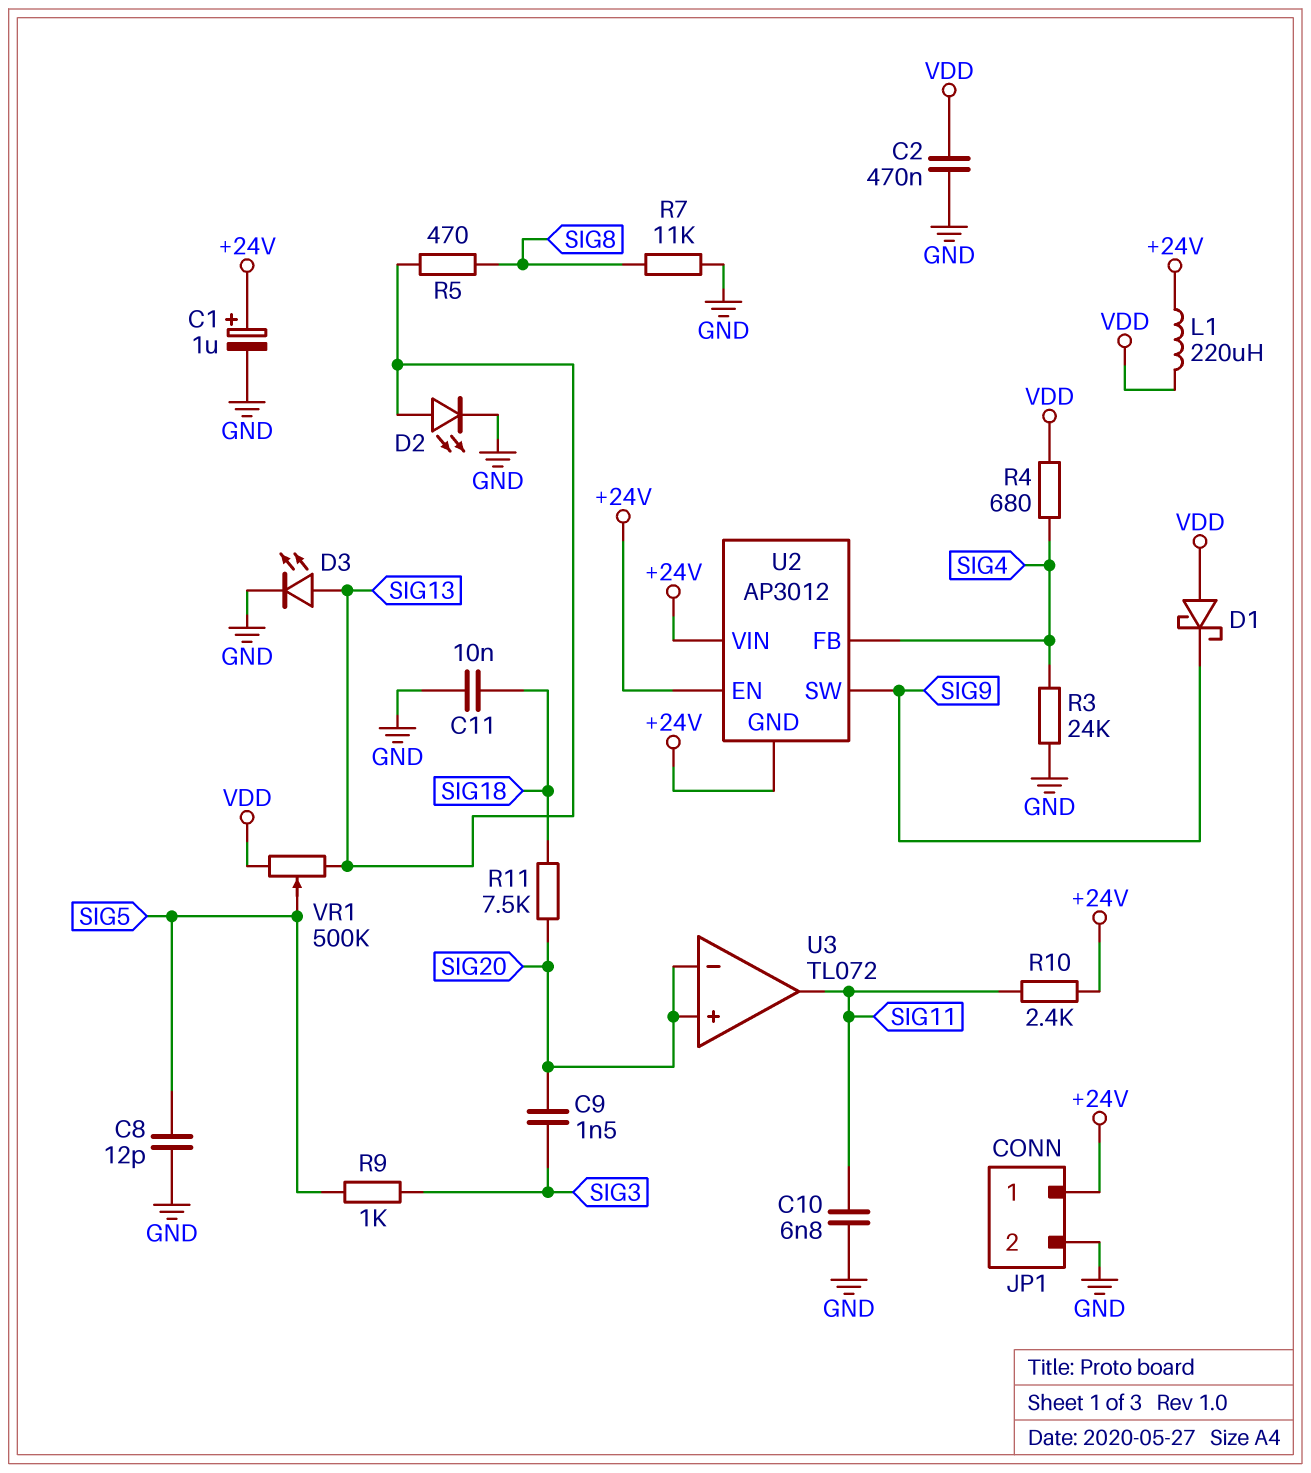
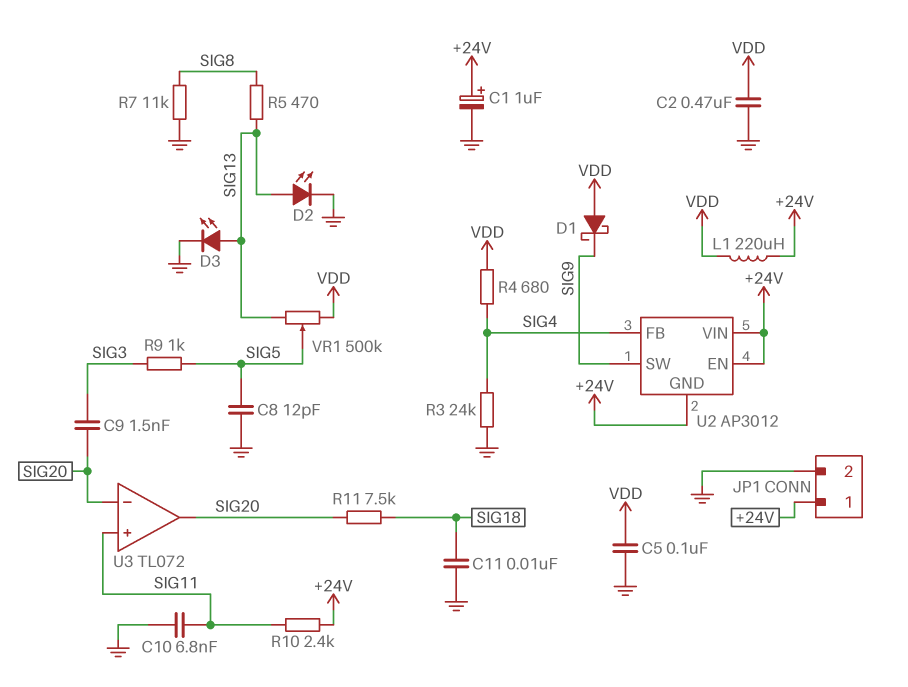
C5: none -> 100nF (GND, VDD)
U3 pin in+: SIG20 -> SIG11
U3 pin out: SIG11 -> SIG20

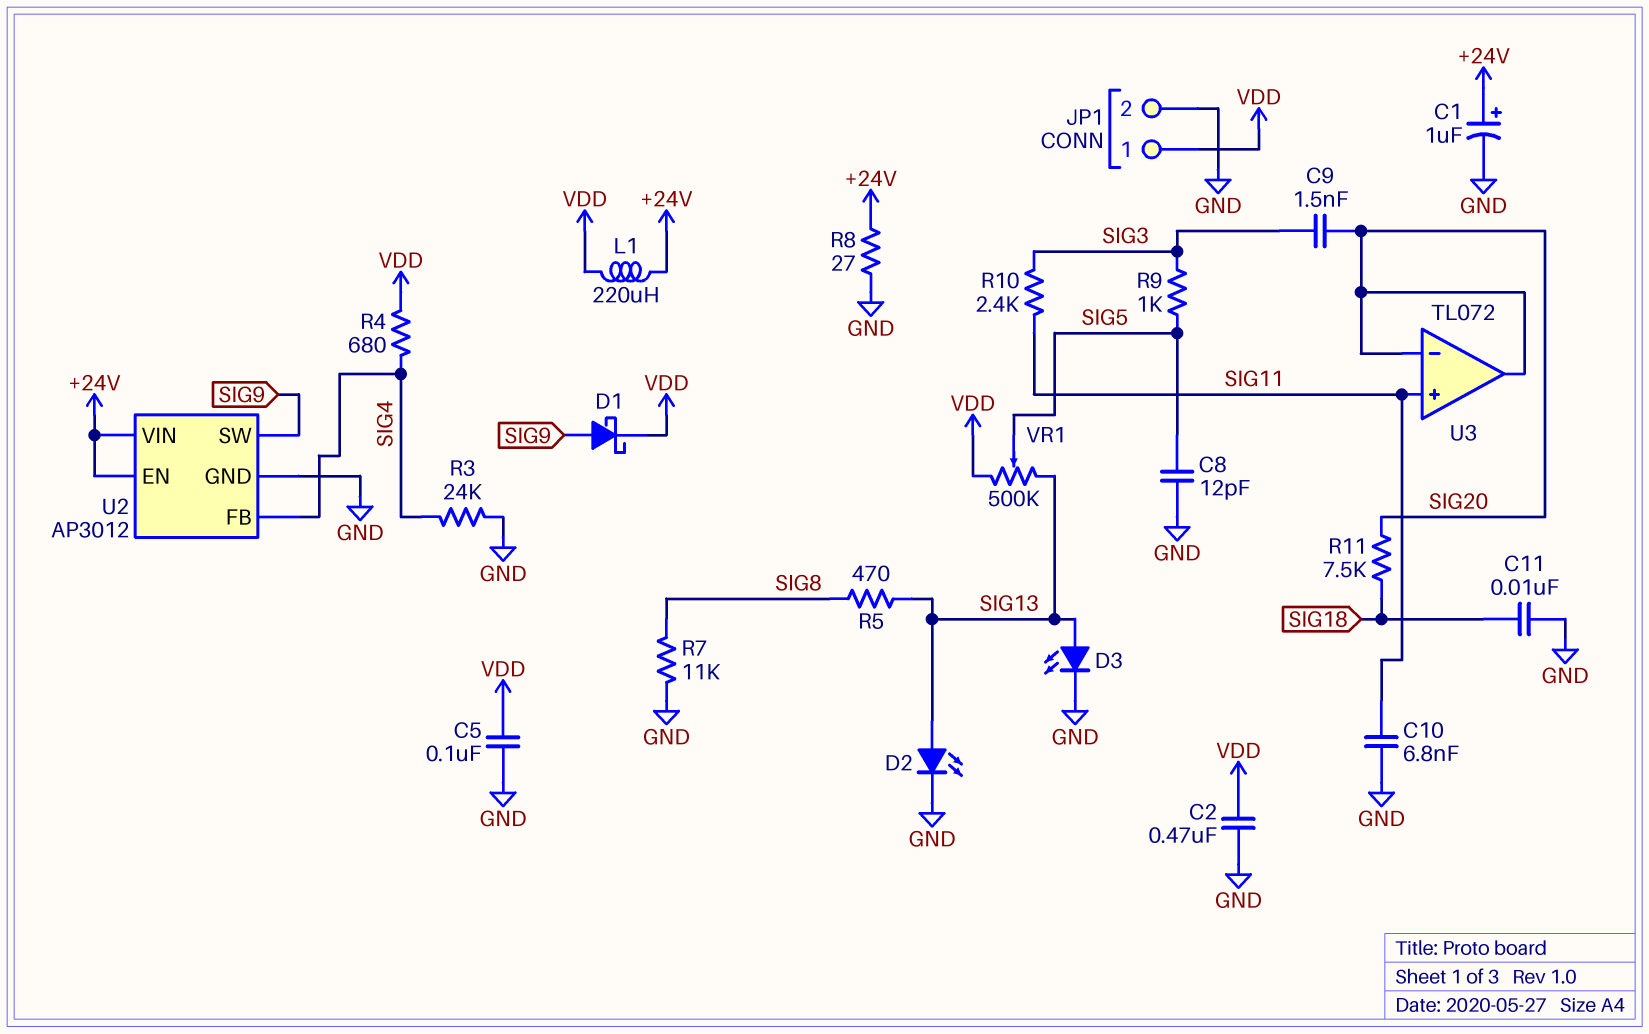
D1: schottky (A VDD, K SIG9) -> schottky (A SIG9, K VDD)
JP1 pin 1: +24V -> VDD
R8: none -> 27 (+24V, GND)
R10: 2.4k (+24V, SIG11) -> 2.4k (SIG3, SIG11)
U2 pin GND: +24V -> GND

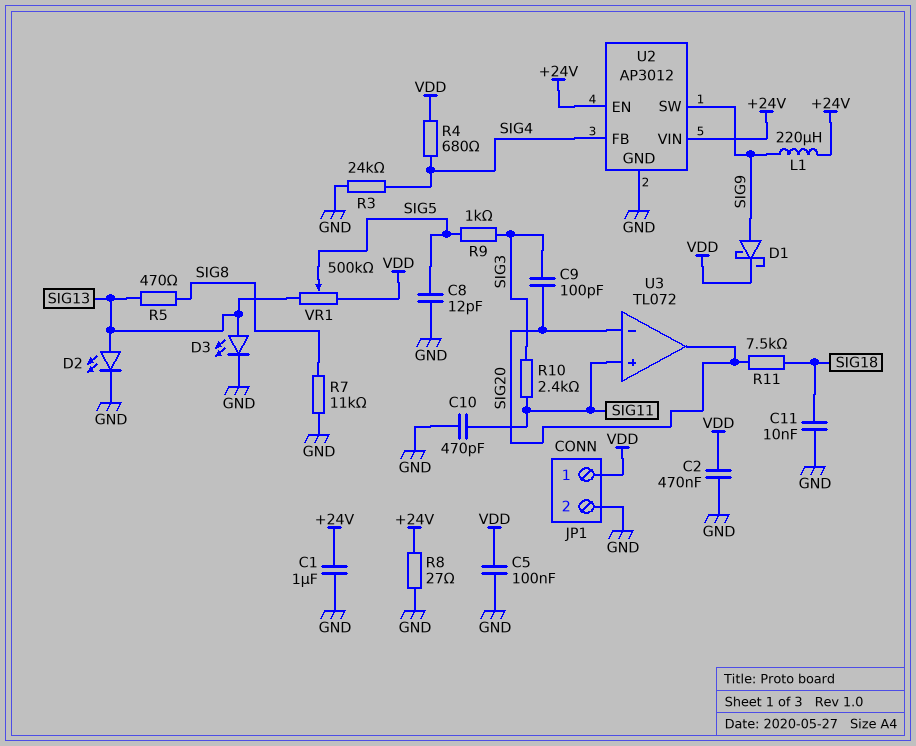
C1: 1uF (plus +24V, minus GND) -> 1uF (+24V, GND)
C9: 1.5nF (SIG3, SIG20) -> 100pF (SIG3, SIG20)
C10: 6.8nF (GND, SIG11) -> 470pF (GND, SIG11)
L1: 220uH (+24V, VDD) -> 220uH (+24V, SIG9)

